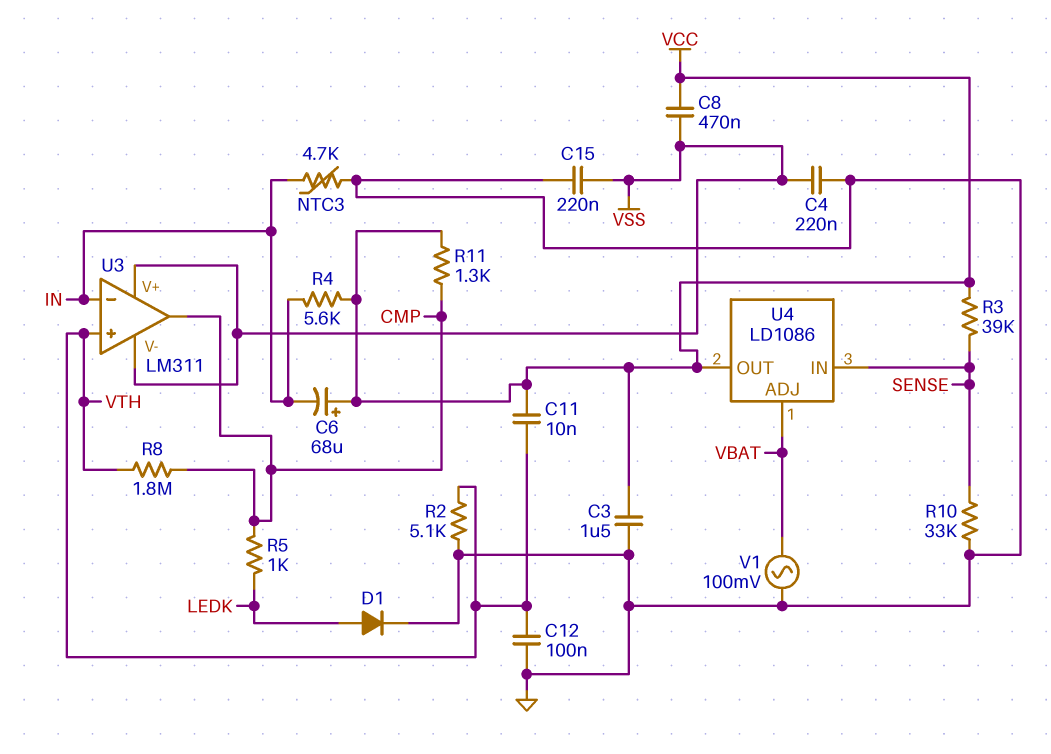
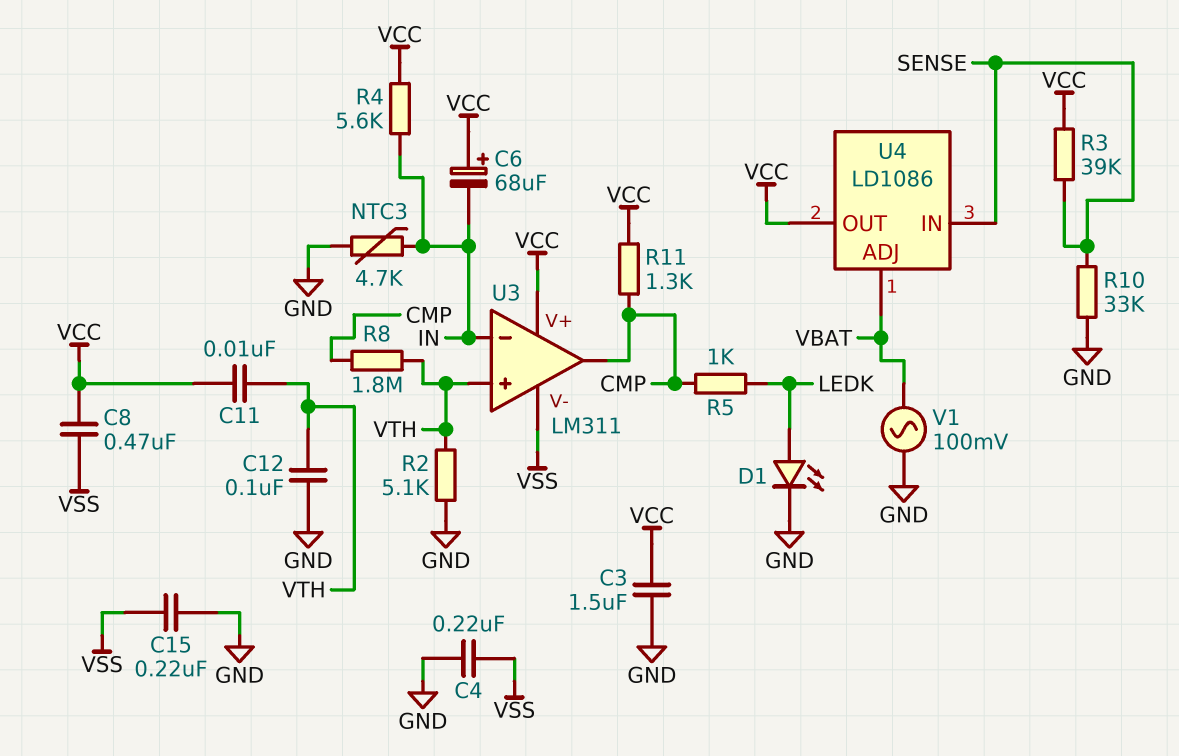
D1: diode (A LEDK, K GND) -> LED (A LEDK, K GND)
U3 pin V+: VSS -> VCC

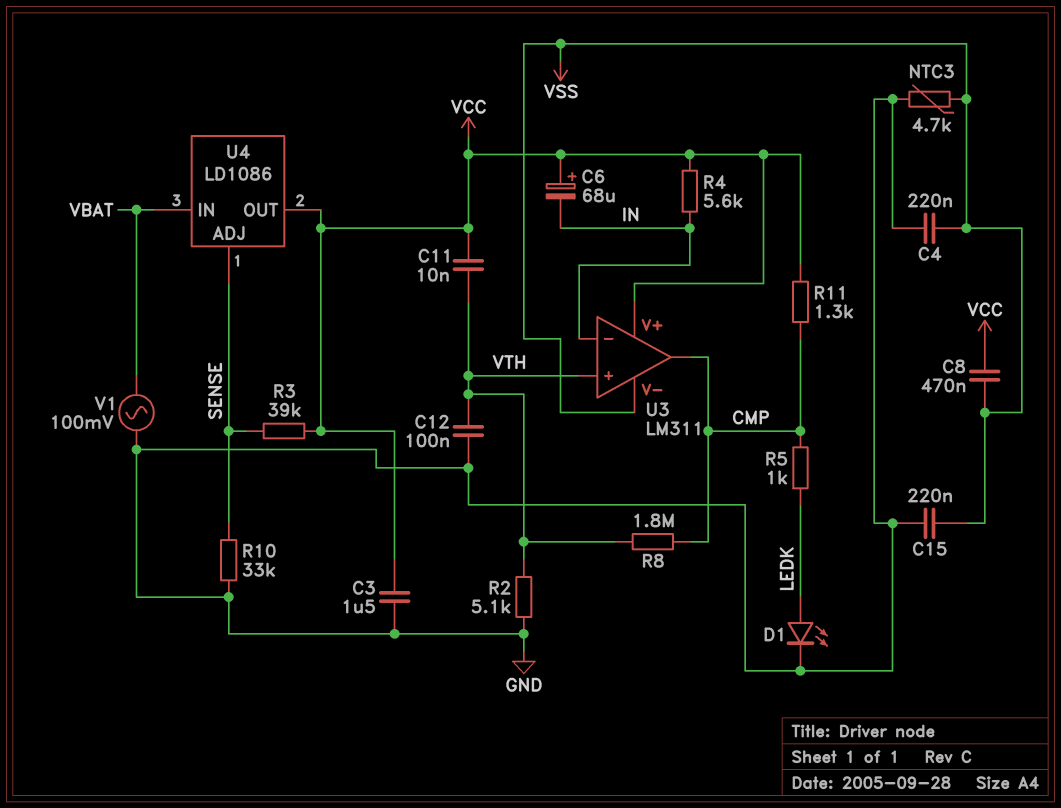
NTC3: 4.7k (GND, IN) -> 4.7k (GND, VSS)
U4 pin ADJ: VBAT -> SENSE
U4 pin IN: SENSE -> VBAT

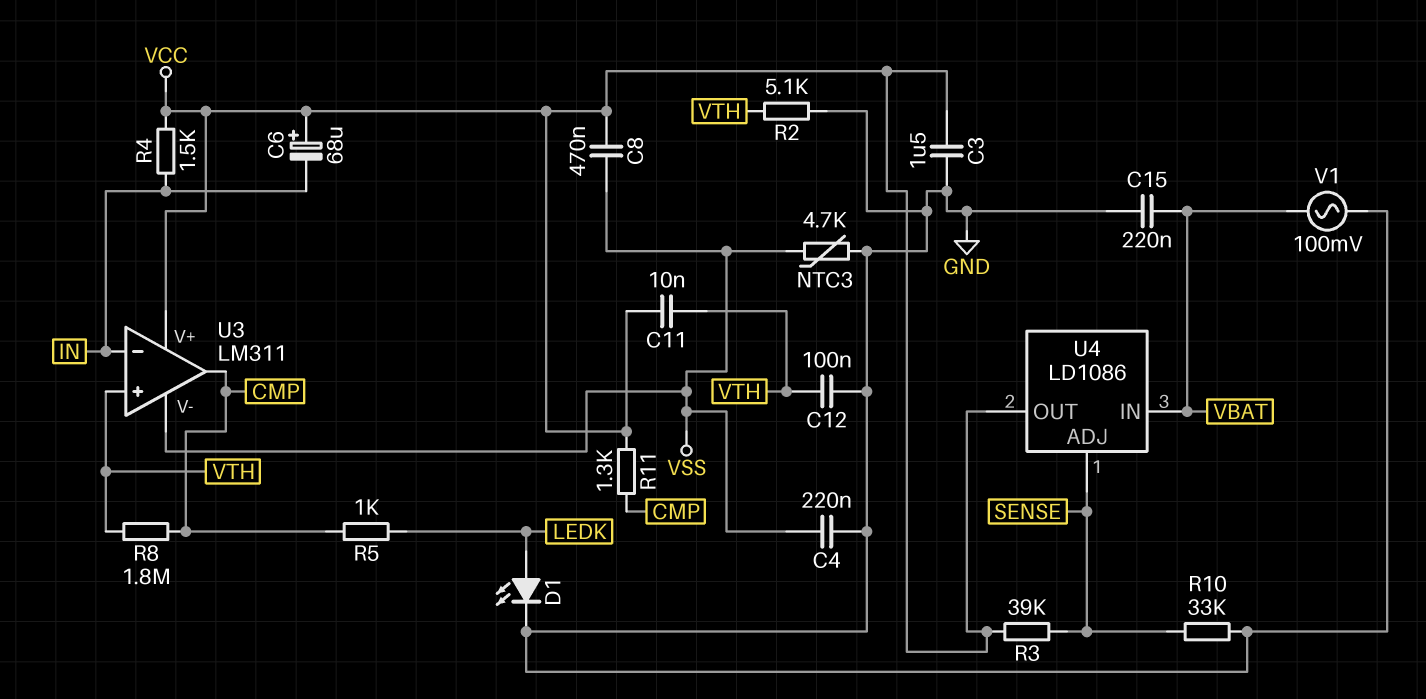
C15: 220nF (GND, VSS) -> 220nF (GND, VBAT)
R4: 5.6k (IN, VCC) -> 1.5k (IN, VCC)

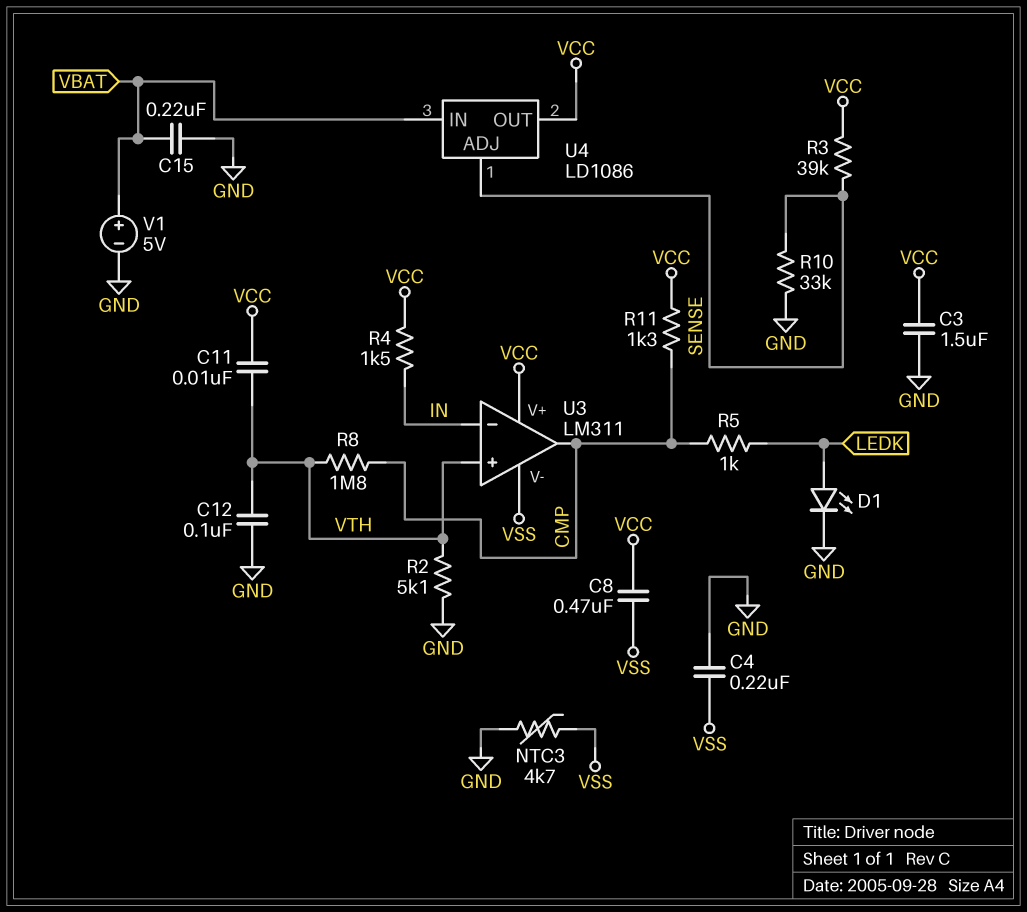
C6: 68uF (plus VCC, minus IN) -> none
V1: AC 100mV (GND, VBAT) -> 5V (plus VBAT, minus GND)

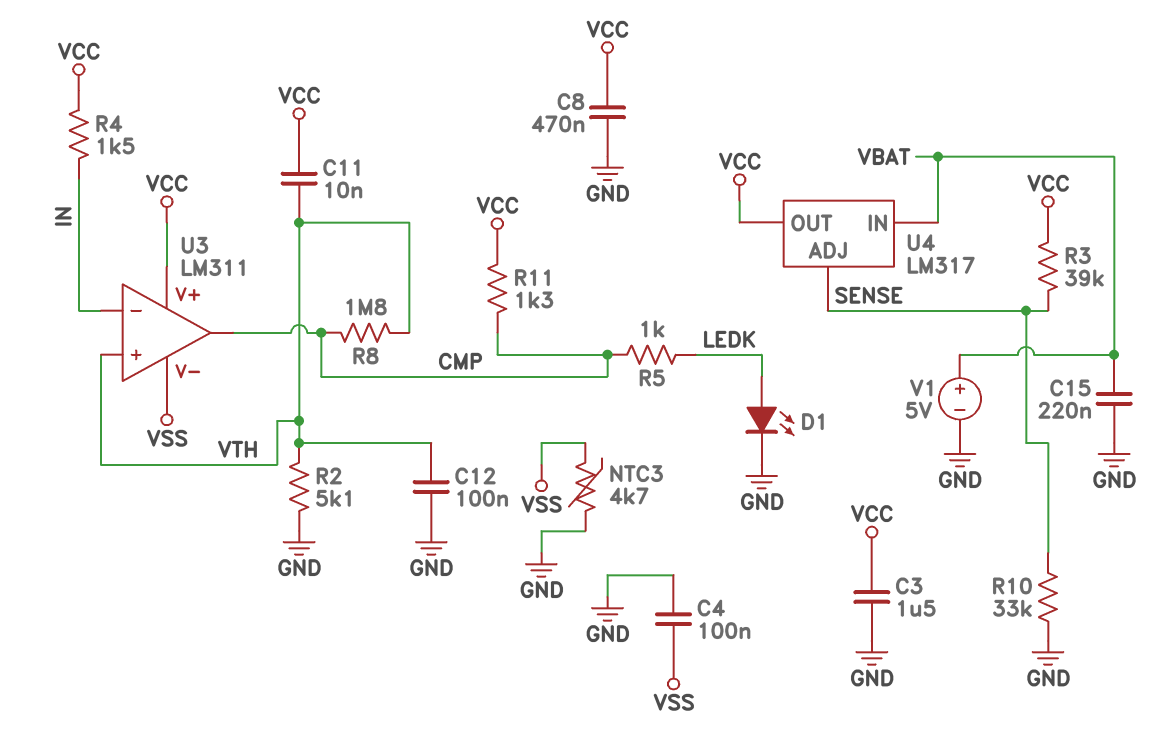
C4: 220nF (GND, VSS) -> 100nF (GND, VSS)
C8: 470nF (VCC, VSS) -> 470nF (GND, VCC)
U4: LD1086 -> LM317

